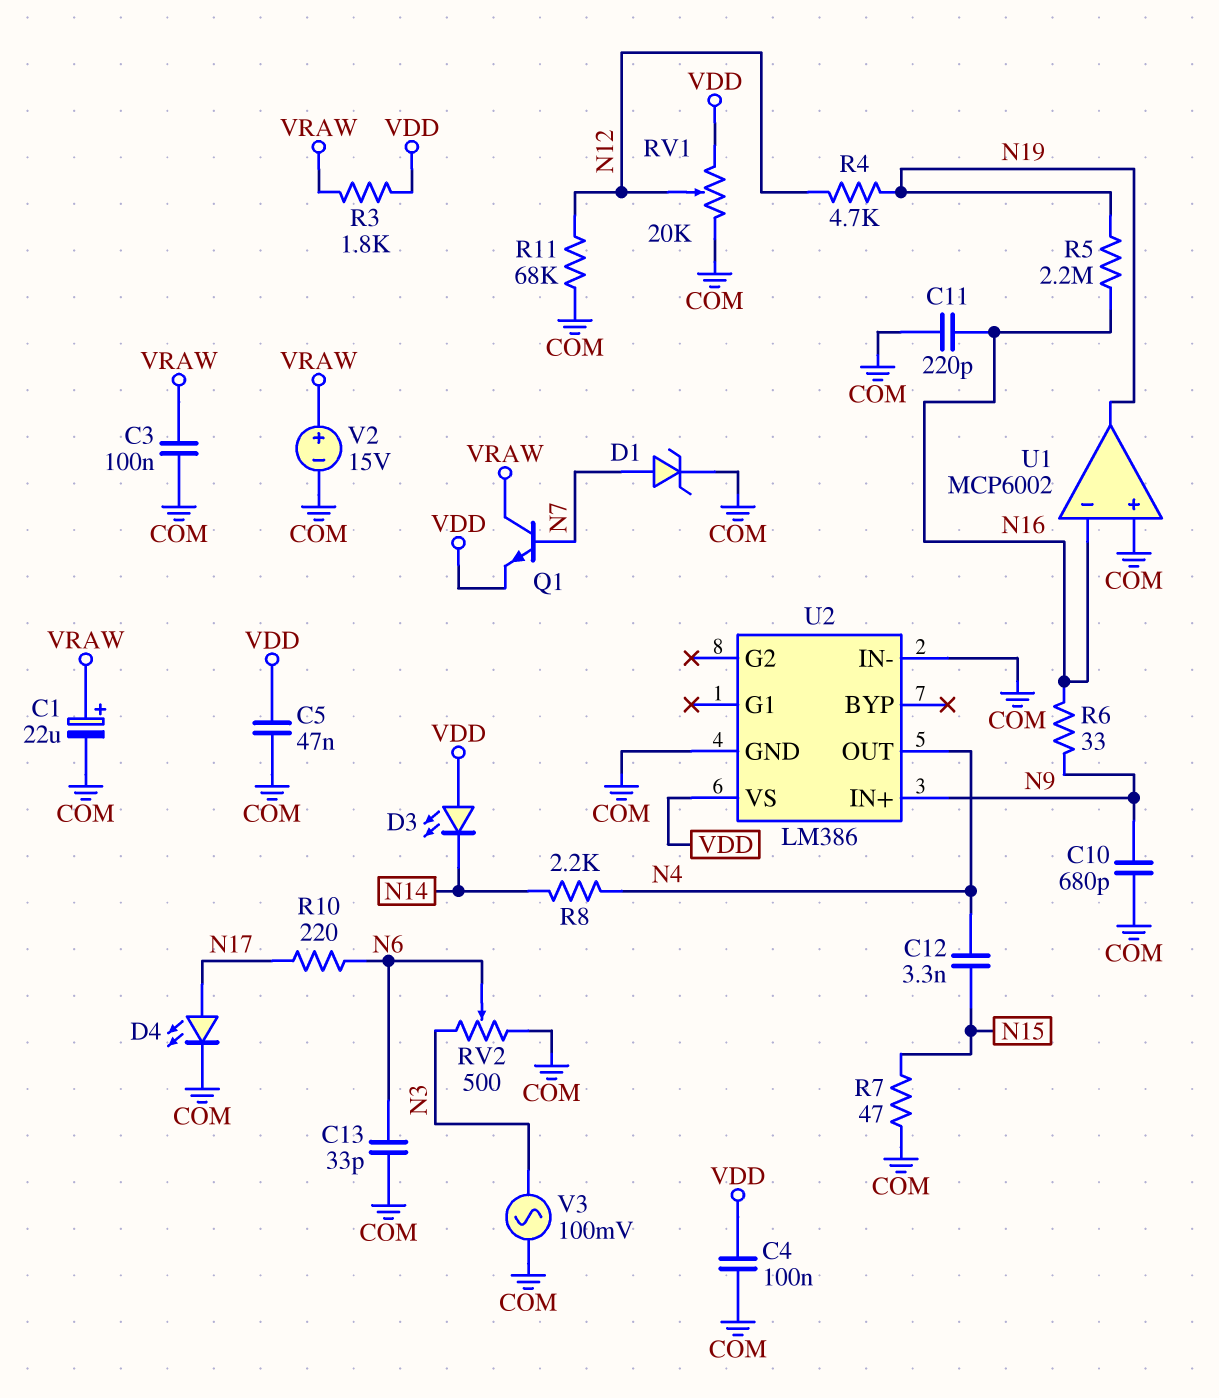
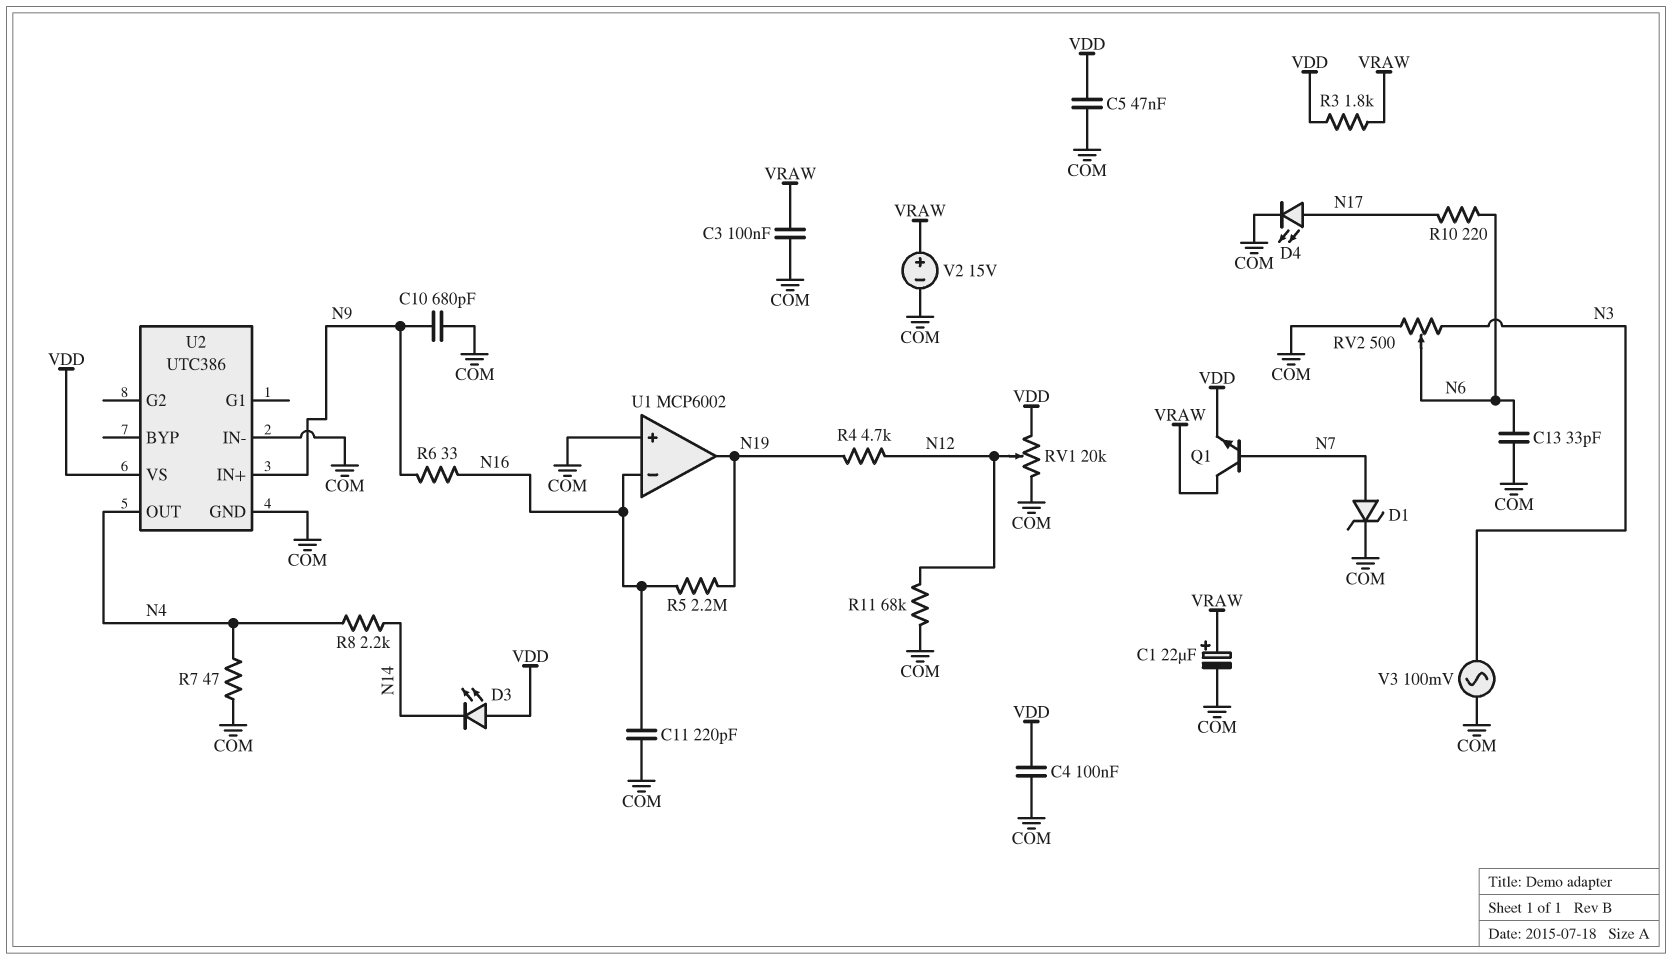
C12: 3.3nF (N4, N15) -> none
R7: 47 (COM, N15) -> 47 (COM, N4)
U2: LM386 -> UTC386

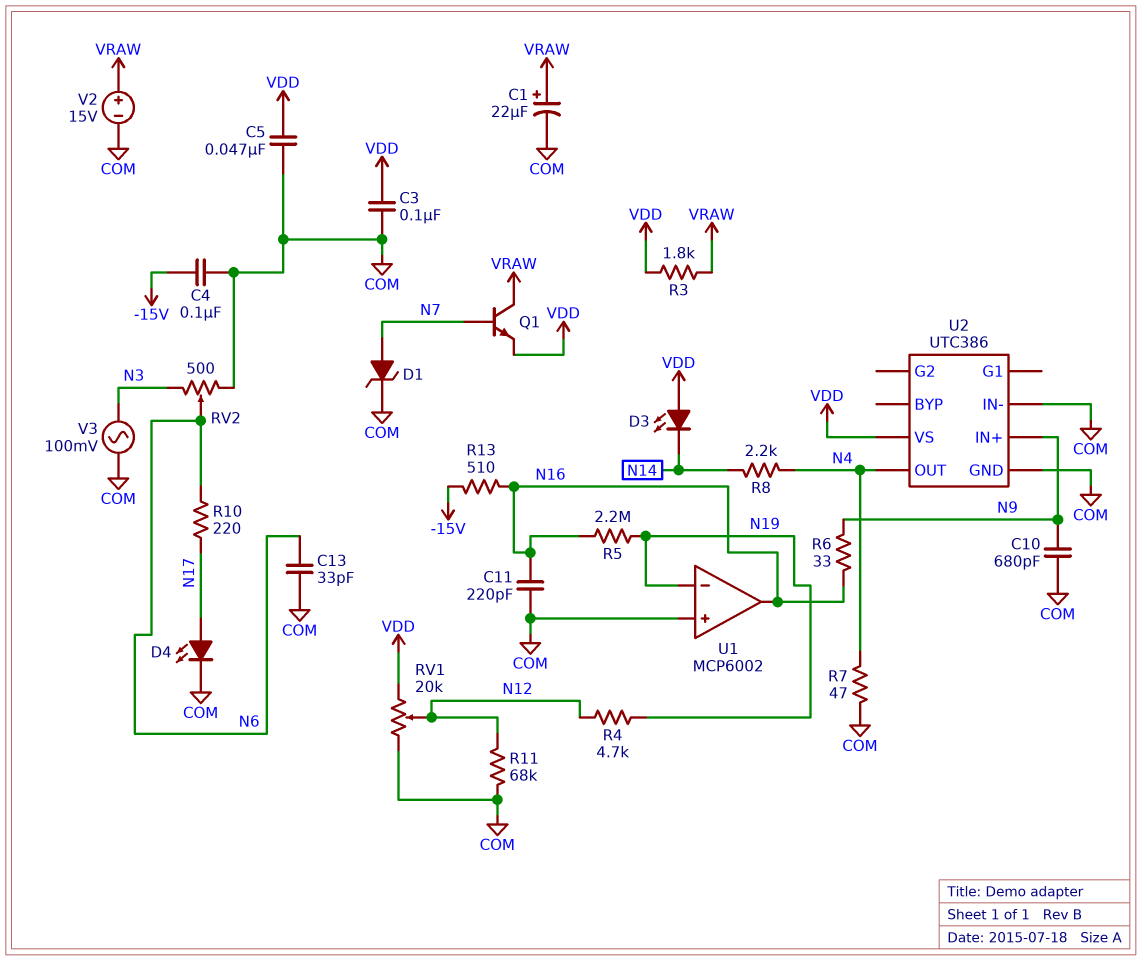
C3: 100nF (COM, VRAW) -> 100nF (COM, VDD)
C4: 100nF (COM, VDD) -> 100nF (-15V, COM)
R13: none -> 510 (-15V, N16)
U1 pin in-: N16 -> N19
U1 pin out: N19 -> N16

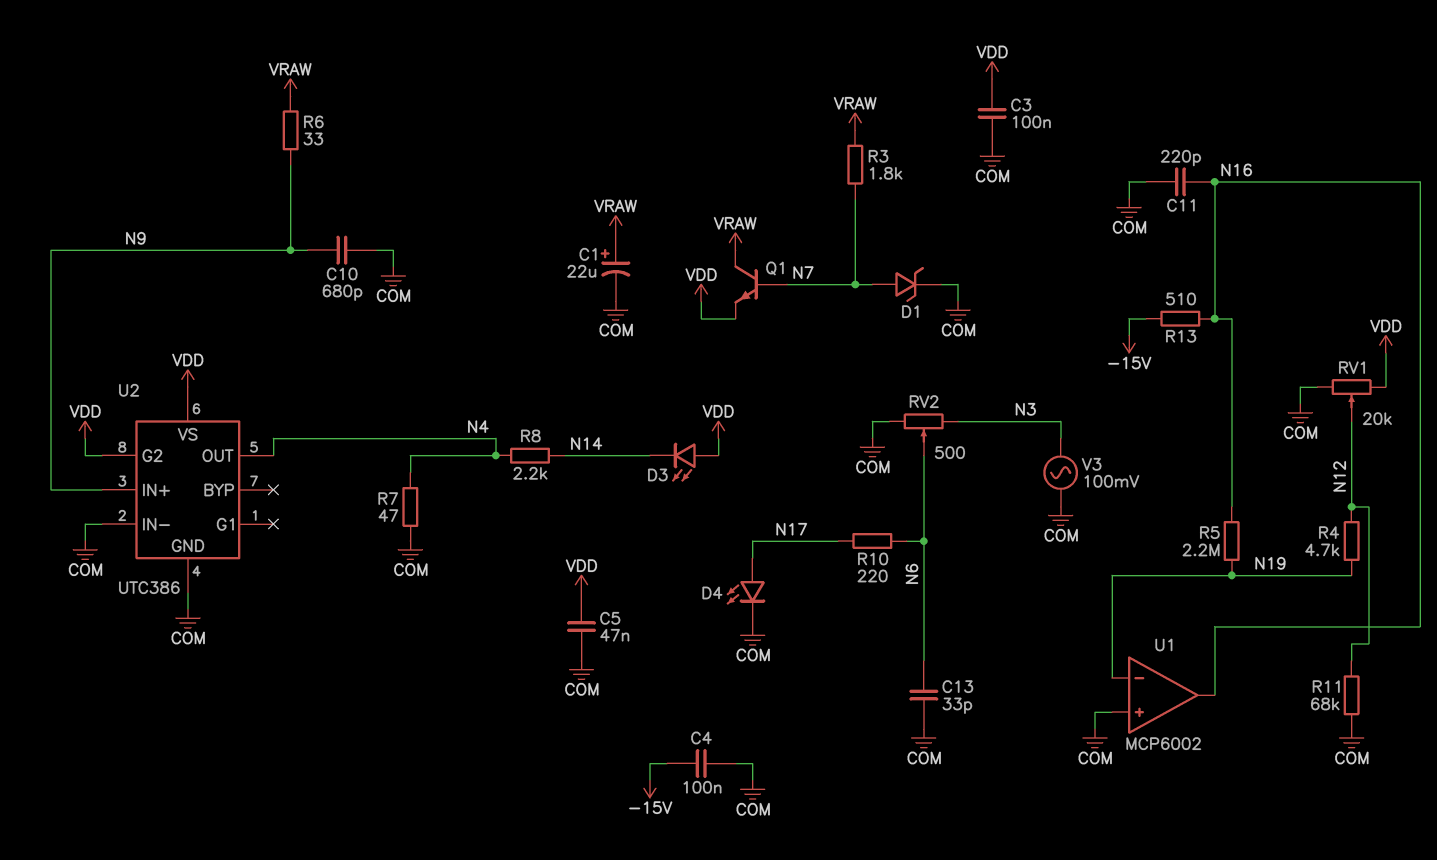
R3: 1.8k (VDD, VRAW) -> 1.8k (N7, VRAW)
R6: 33 (N9, N16) -> 33 (N9, VRAW)
U2 pin G2: none -> VDD
V2: 15V (plus VRAW, minus COM) -> none

